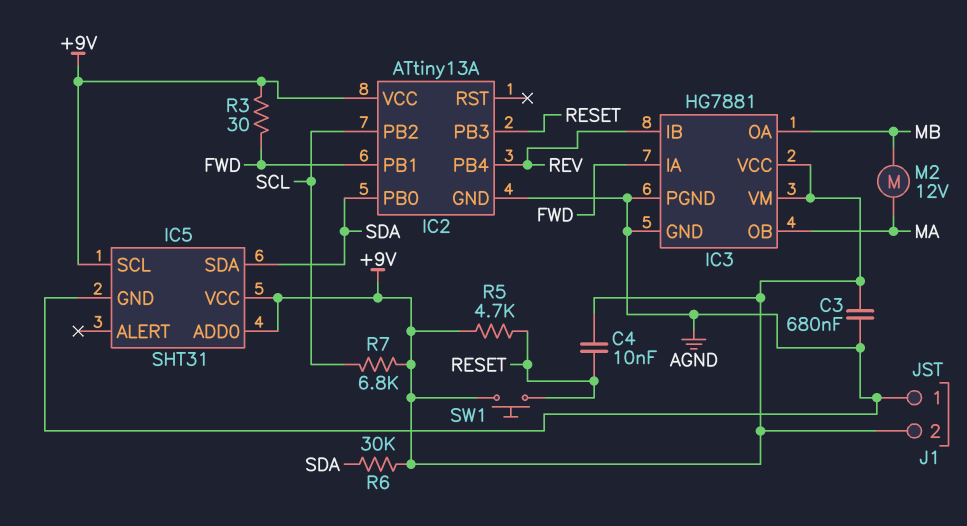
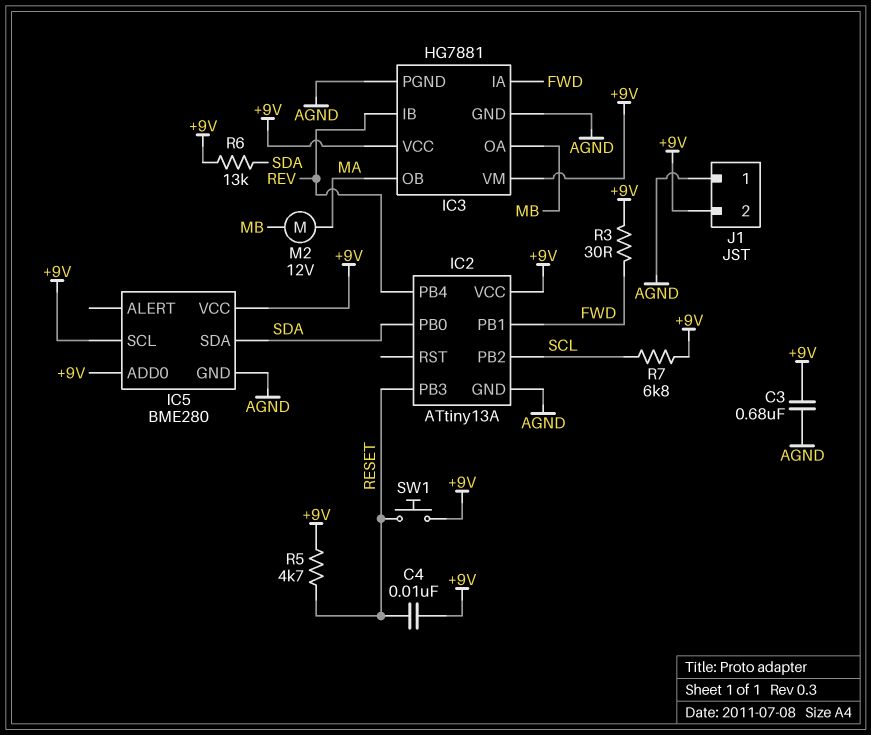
IC5: SHT31 -> BME280
R6: 30k (+9V, SDA) -> 13k (+9V, SDA)

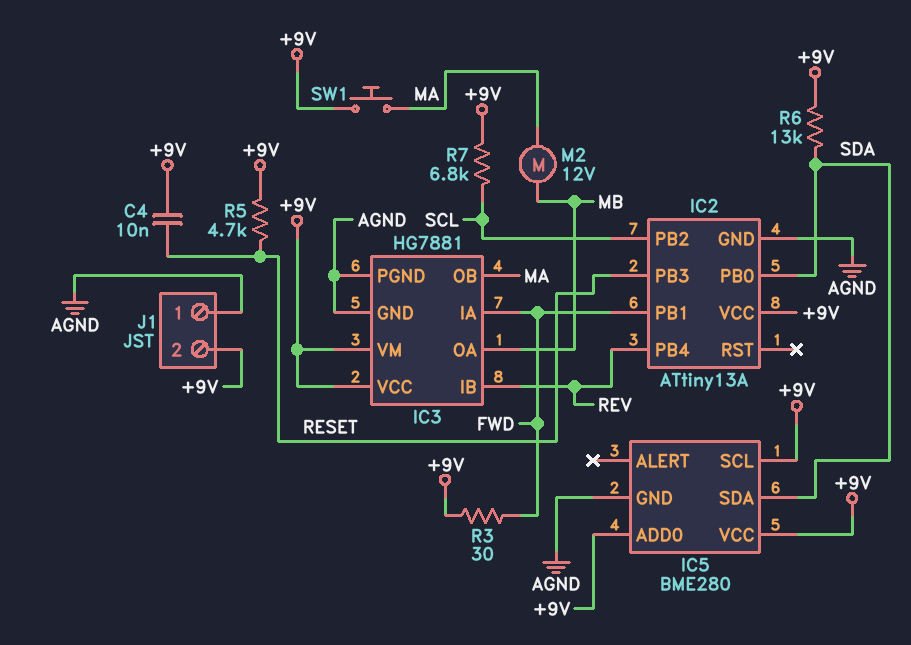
C3: 680nF (+9V, AGND) -> none
SW1: button (+9V, RESET) -> button (+9V, MA)

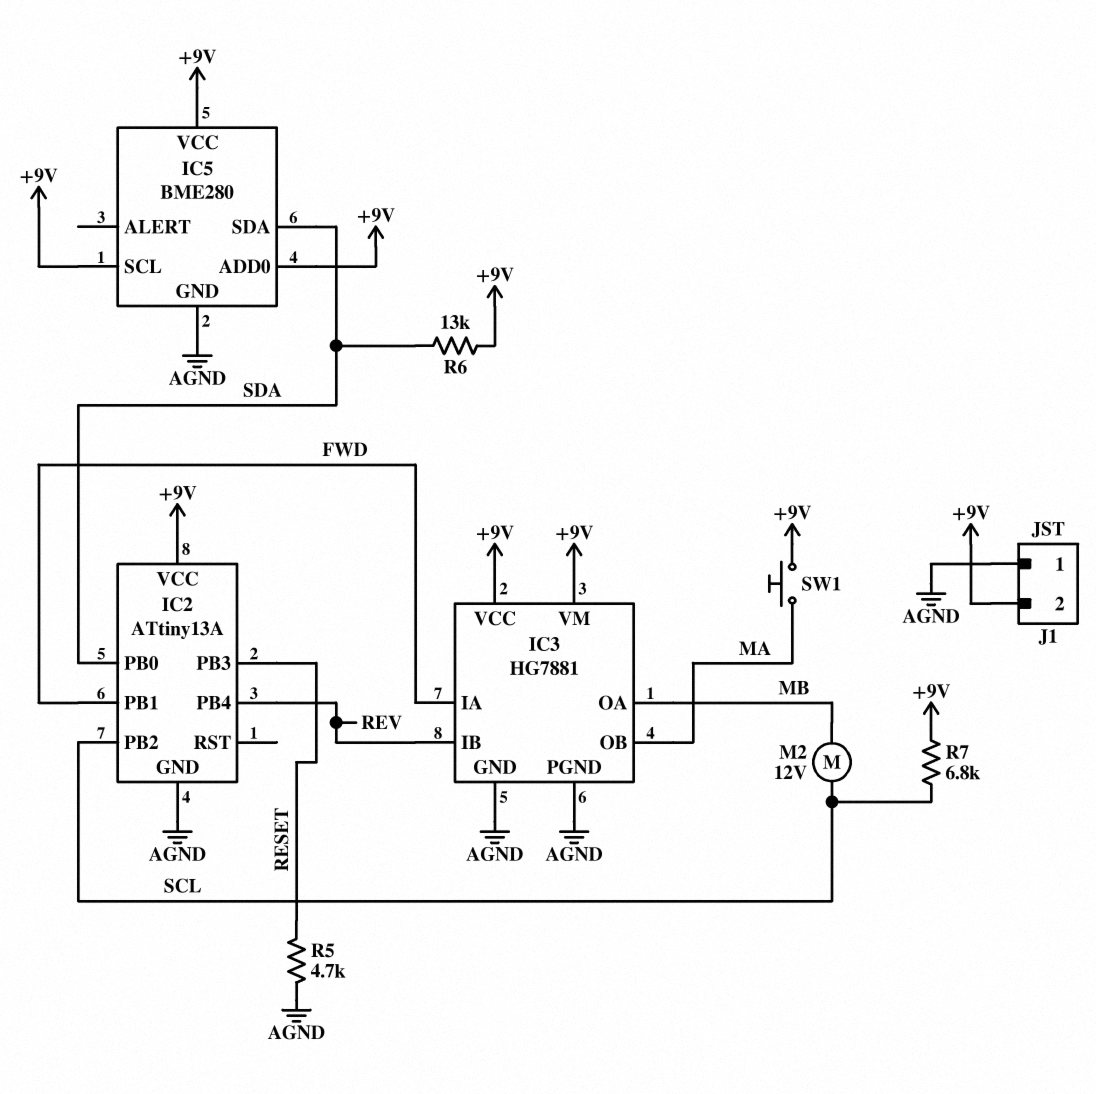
C4: 10nF (+9V, RESET) -> none
M2: motor 12V (MA, MB) -> motor 12V (MB, SCL)
R3: 30 (+9V, FWD) -> none
R5: 4.7k (+9V, RESET) -> 4.7k (AGND, RESET)

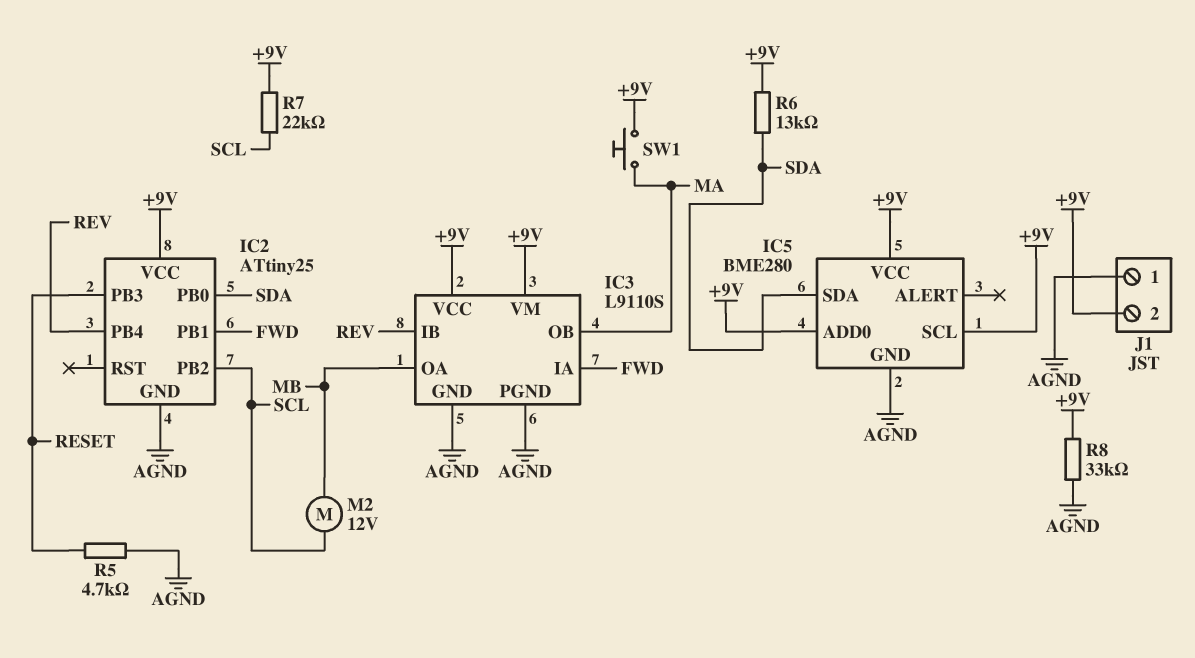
IC2: ATtiny13A -> ATtiny25
IC3: HG7881 -> L9110S
R7: 6.8k (+9V, SCL) -> 22k (+9V, SCL)
R8: none -> 33k (+9V, AGND)

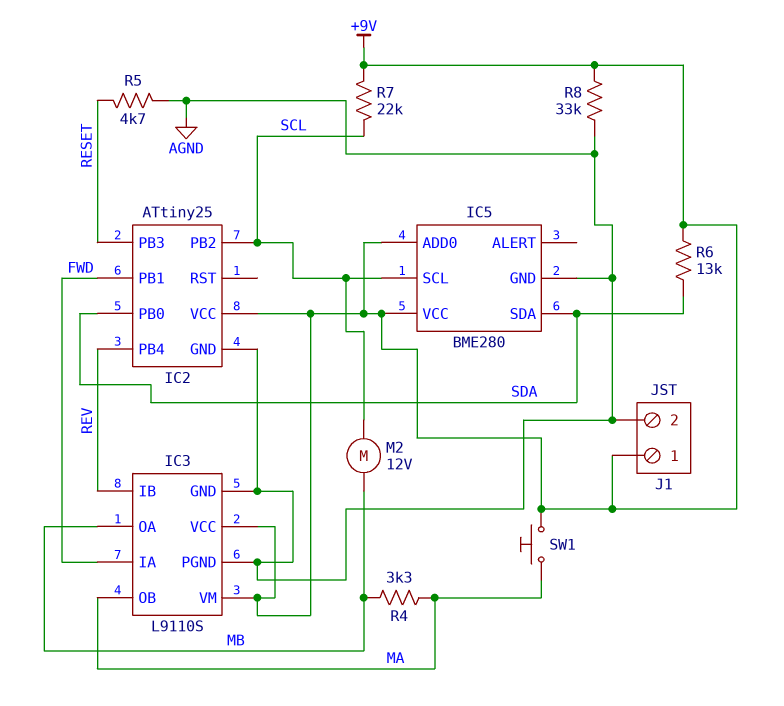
IC5 pin SCL: +9V -> SCL
J1 pin 1: AGND -> +9V
J1 pin 2: +9V -> AGND
R4: none -> 3.3k (MA, MB)

